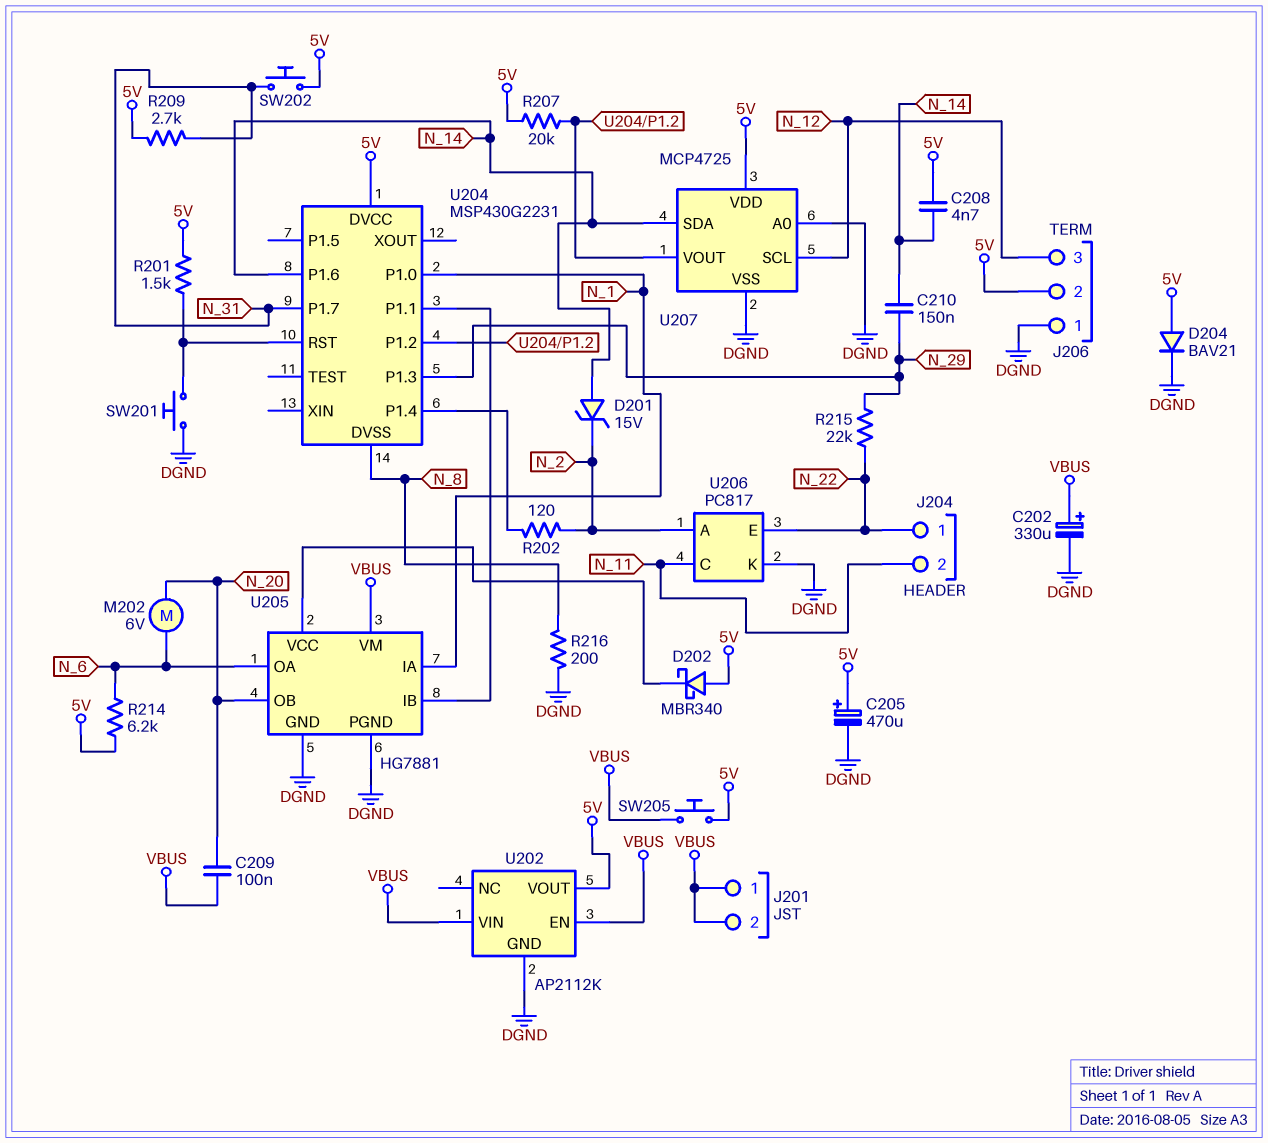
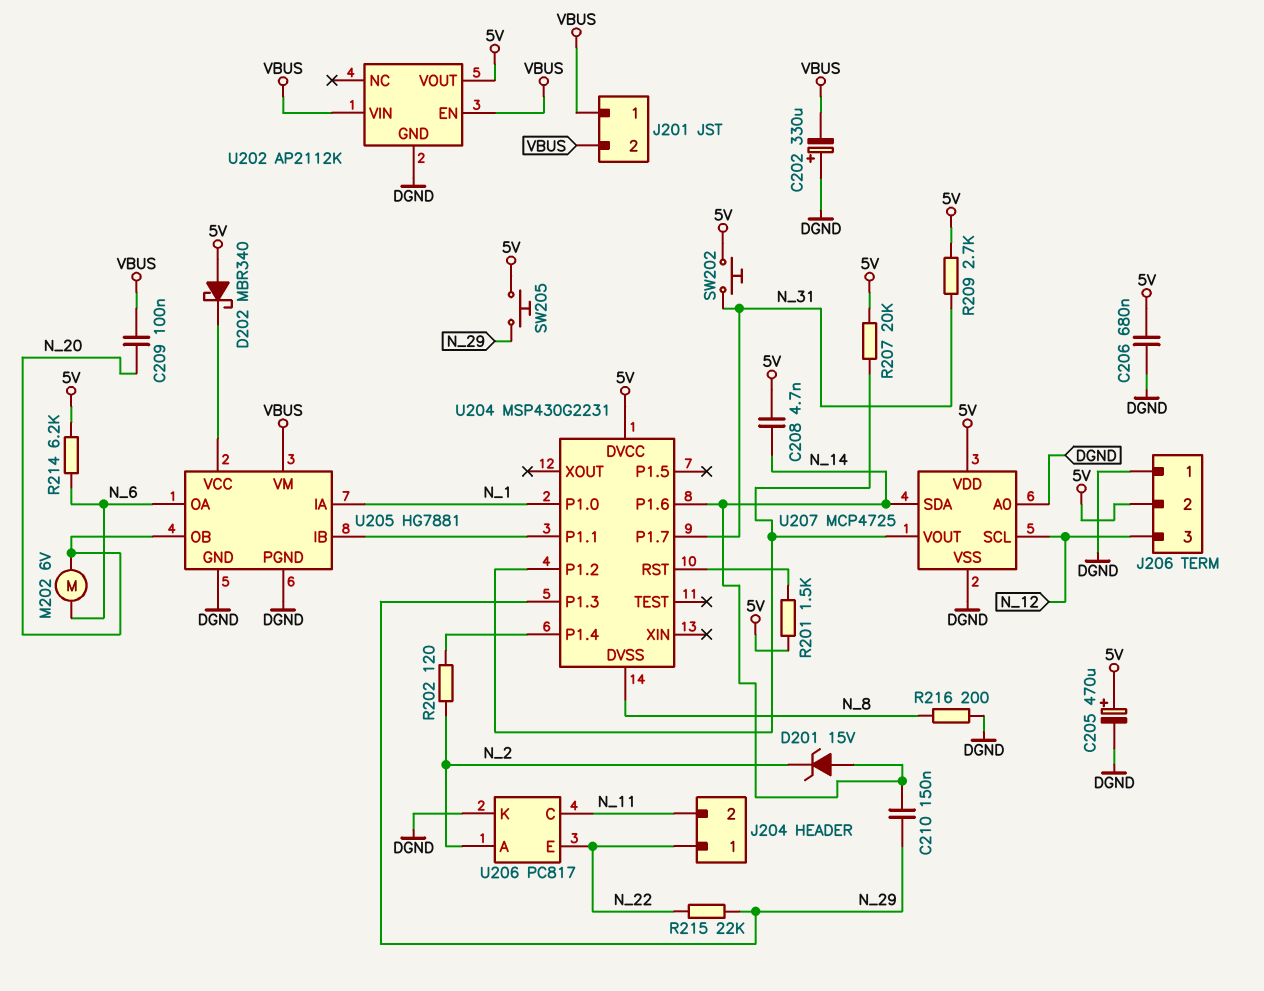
C202: 330uF (plus VBUS, minus DGND) -> 330uF (plus DGND, minus VBUS)
C206: none -> 680nF (5V, DGND)
D204: diode BAV21 (A 5V, K DGND) -> none
SW201: button (DGND, U204/RST) -> none
SW205: button (5V, VBUS) -> button (5V, N_29)

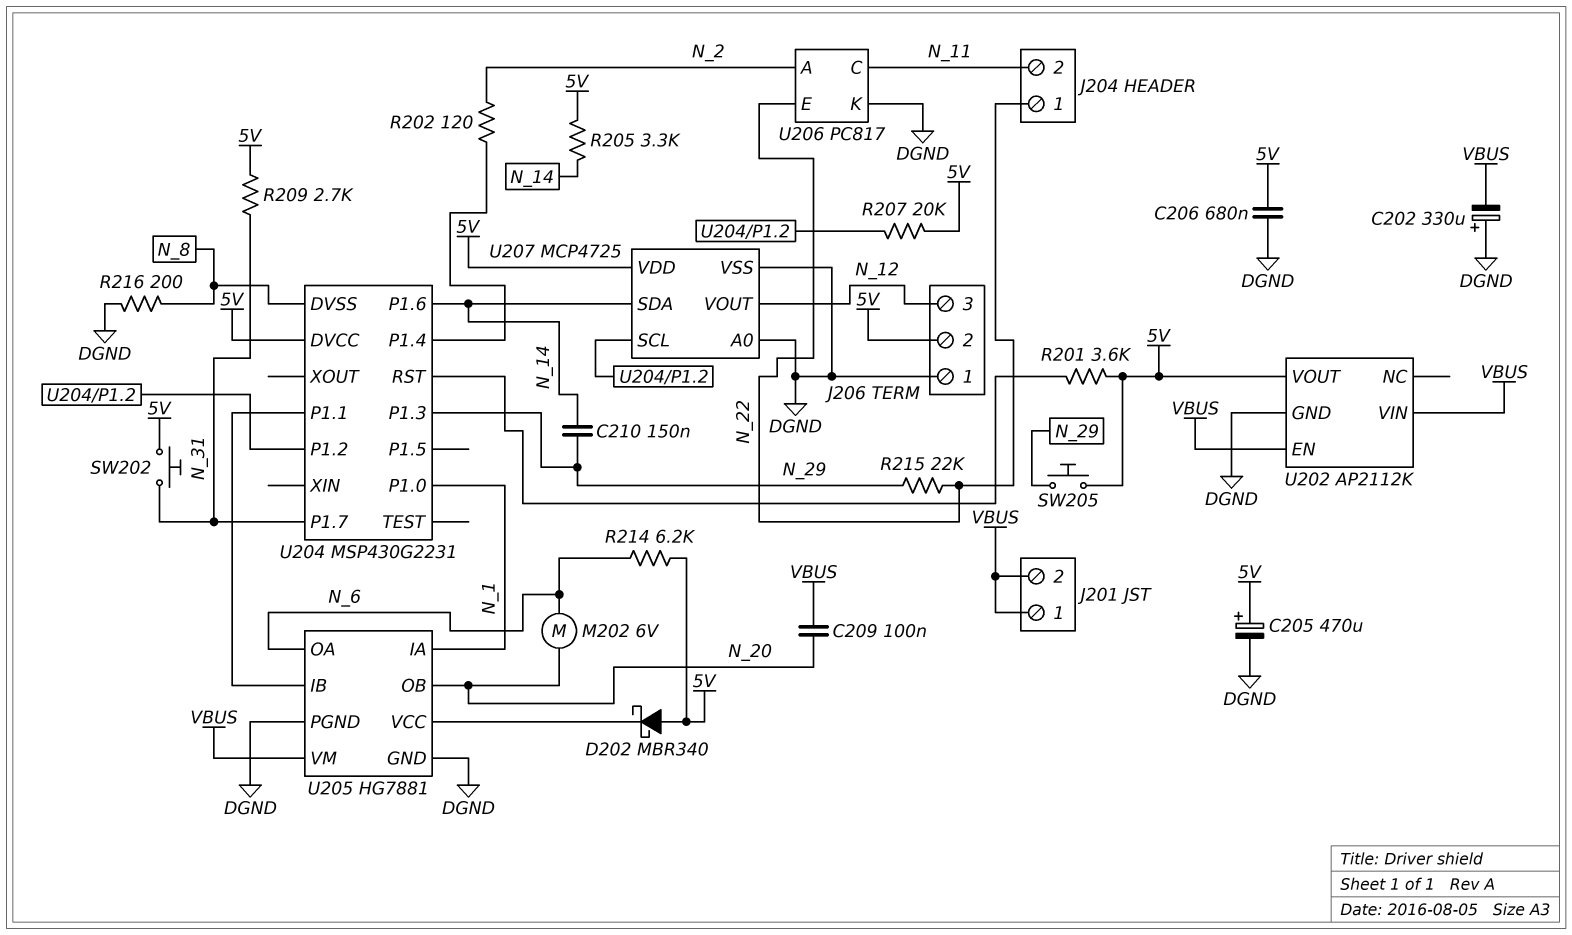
C208: 4.7nF (5V, N_14) -> none
D201: zener 15V (A N_14, K N_2) -> none
R201: 1.5k (5V, U204/RST) -> 3.6k (5V, U204/RST)
R205: none -> 3.3k (5V, N_14)
U207 pin SCL: N_12 -> U204/P1.2
U207 pin VOUT: U204/P1.2 -> N_12

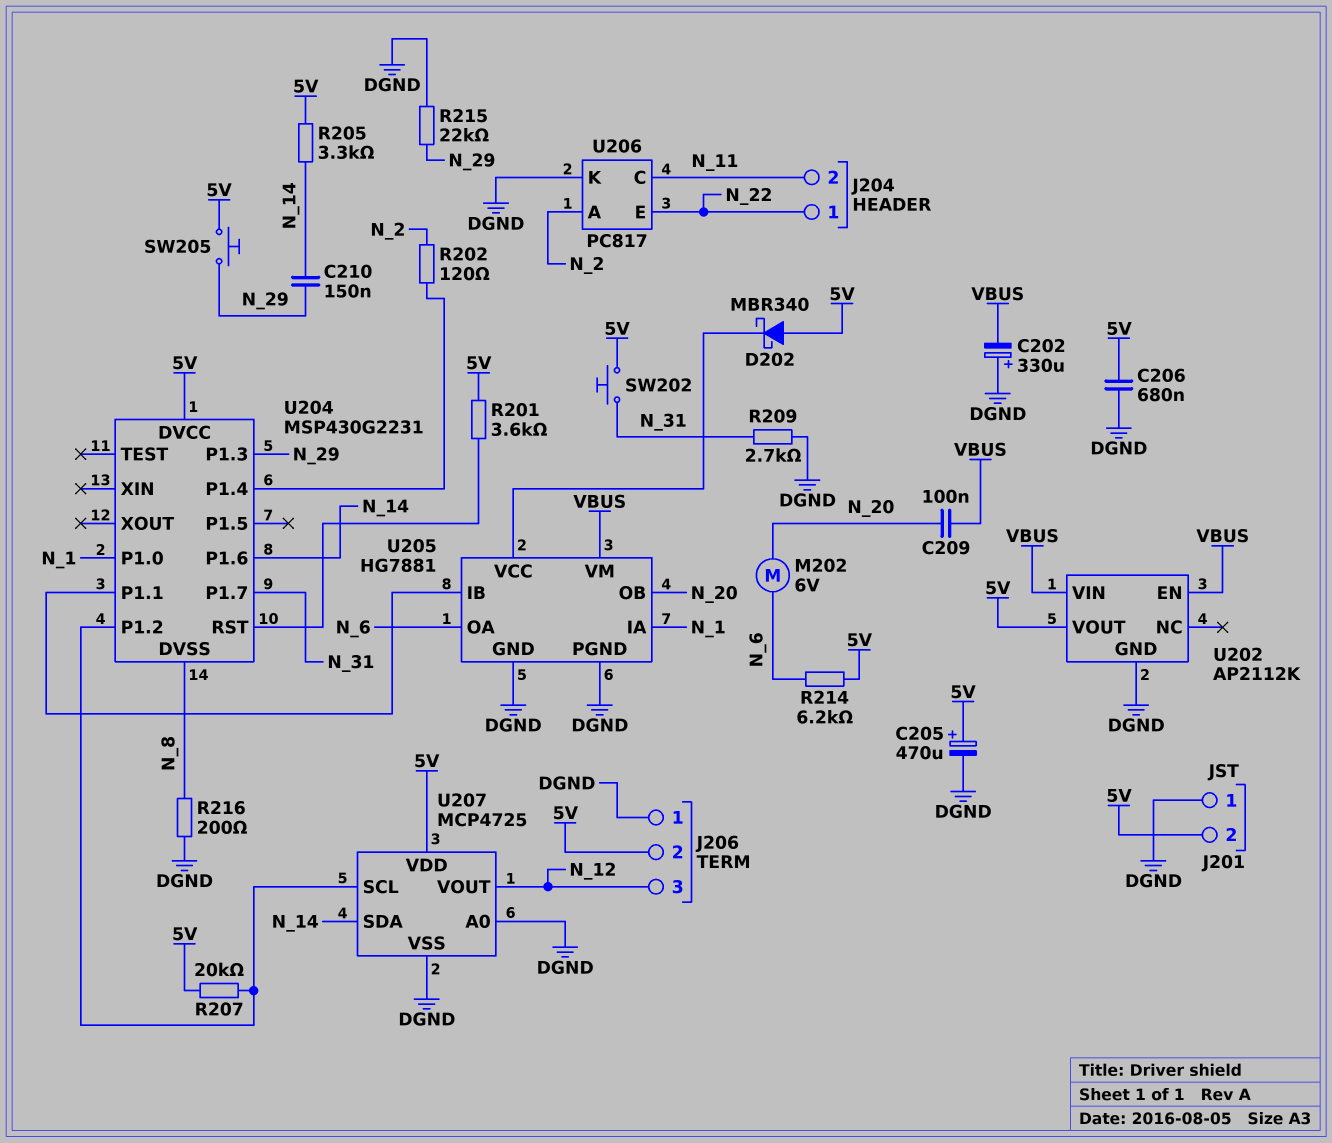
J201 pin 1: VBUS -> DGND
J201 pin 2: VBUS -> 5V
R209: 2.7k (5V, N_31) -> 2.7k (DGND, N_31)
R215: 22k (N_22, N_29) -> 22k (DGND, N_29)

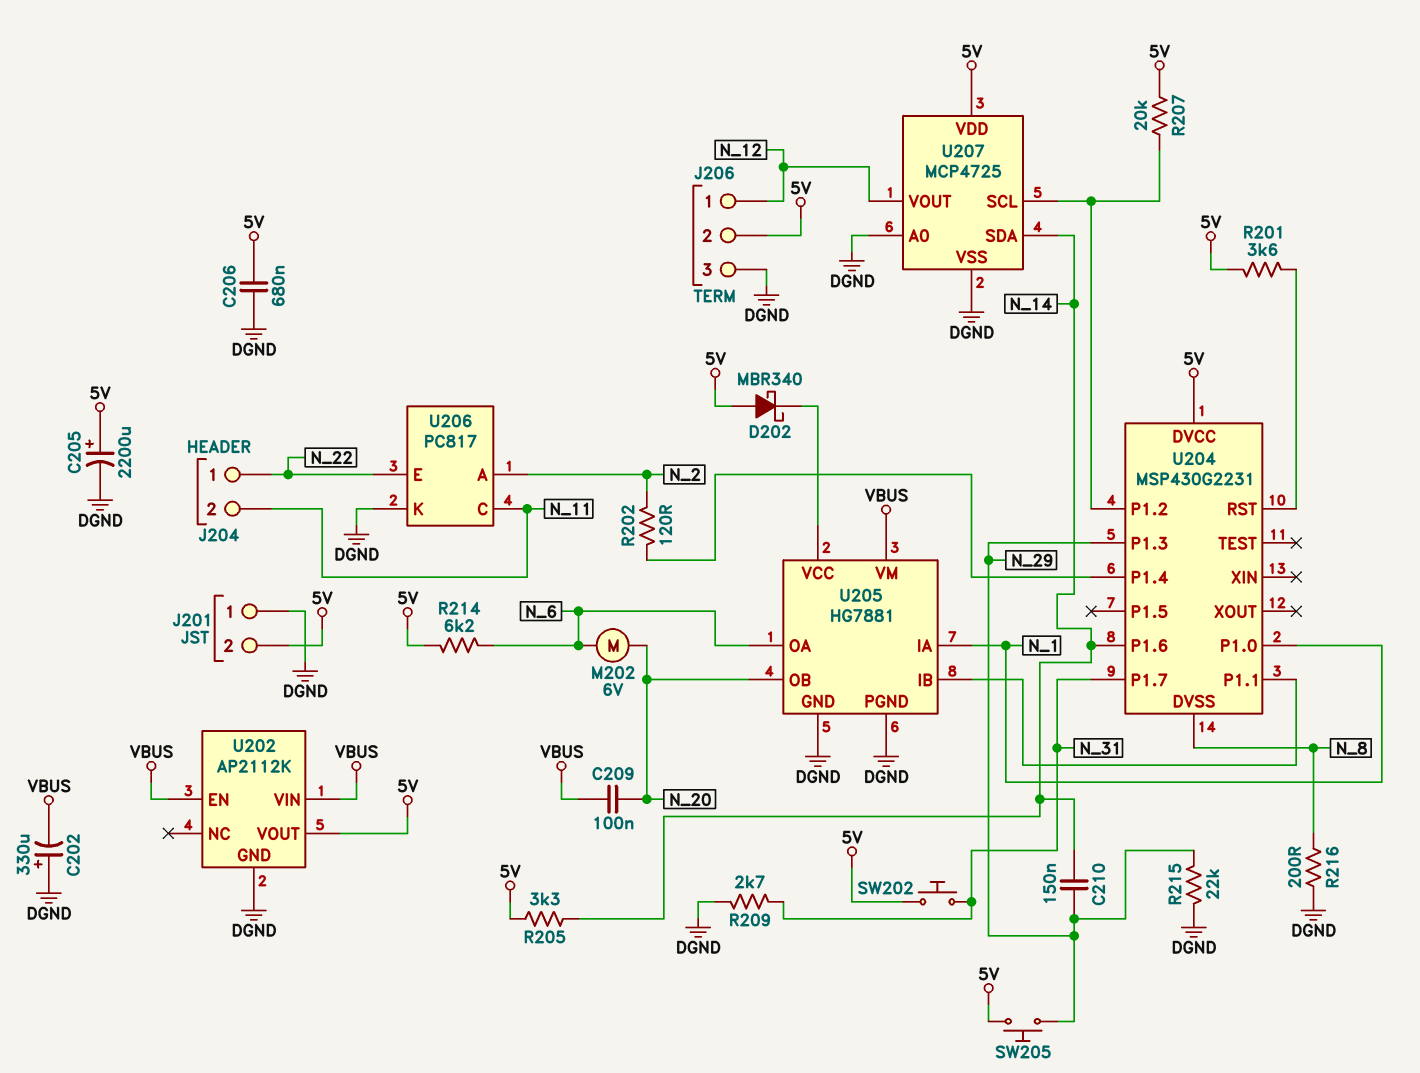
C205: 470uF (plus 5V, minus DGND) -> 2200uF (plus 5V, minus DGND)
J206 pin 1: DGND -> N_12
J206 pin 3: N_12 -> DGND

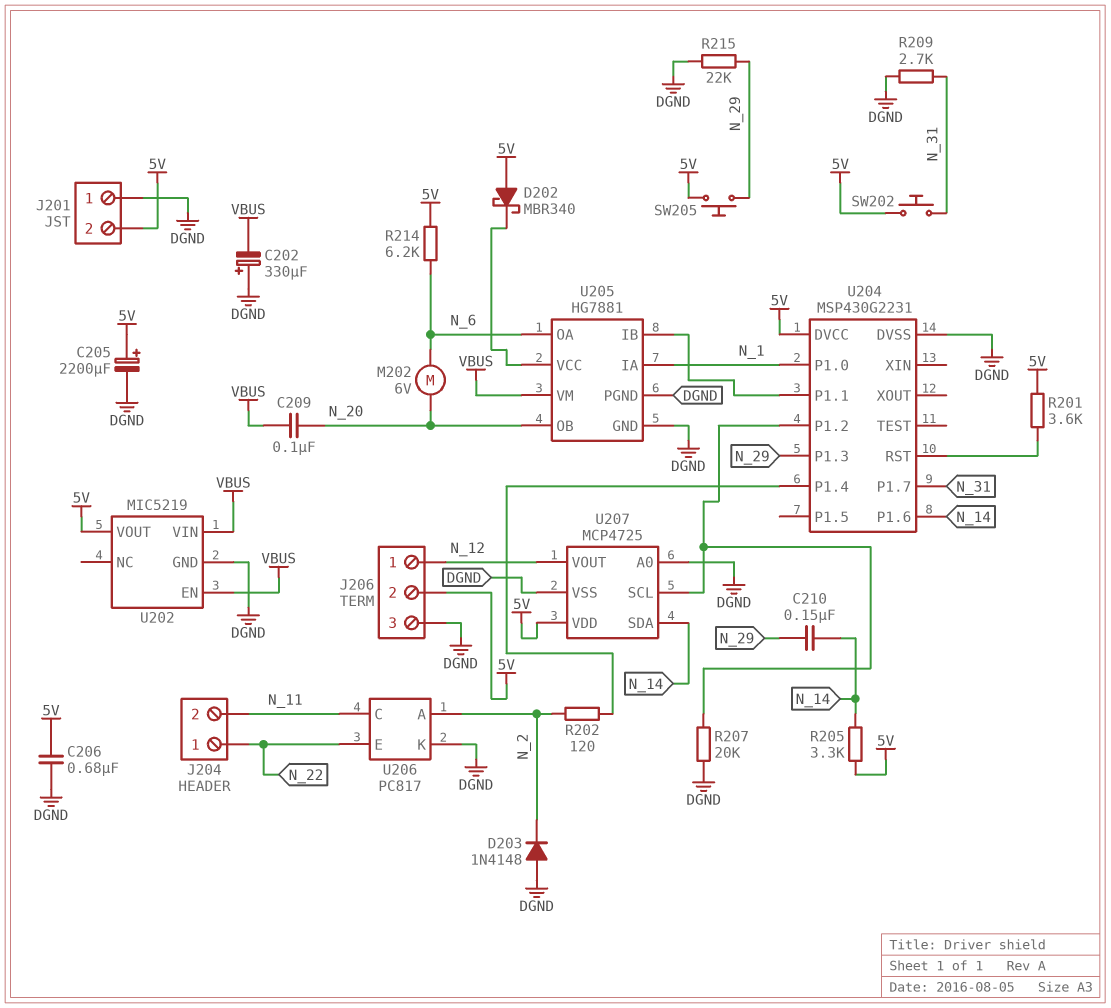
D203: none -> diode 1N4148 (A DGND, K N_2)
R207: 20k (5V, U204/P1.2) -> 20k (DGND, U204/P1.2)
R216: 200 (DGND, N_8) -> none
U202: AP2112K -> MIC5219
U204 pin DVSS: N_8 -> DGND

